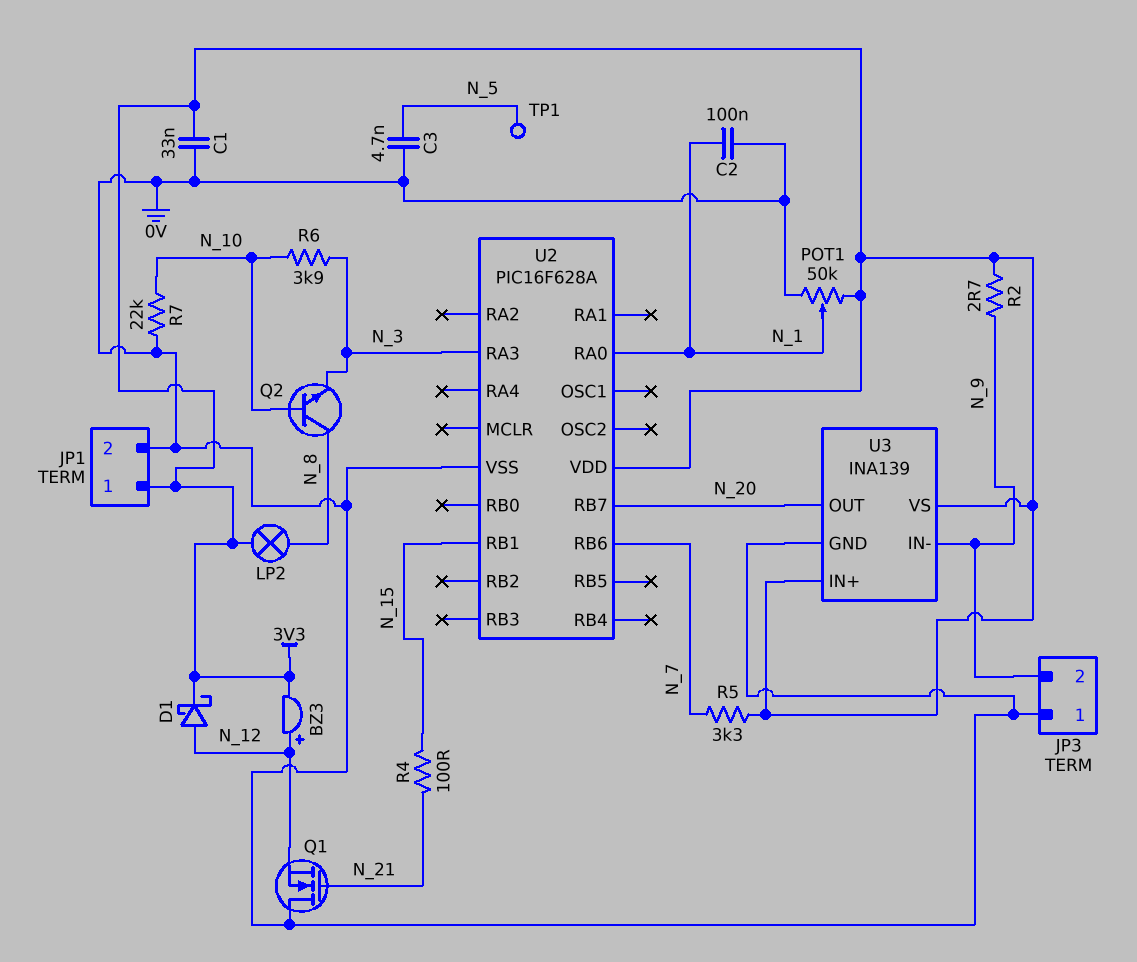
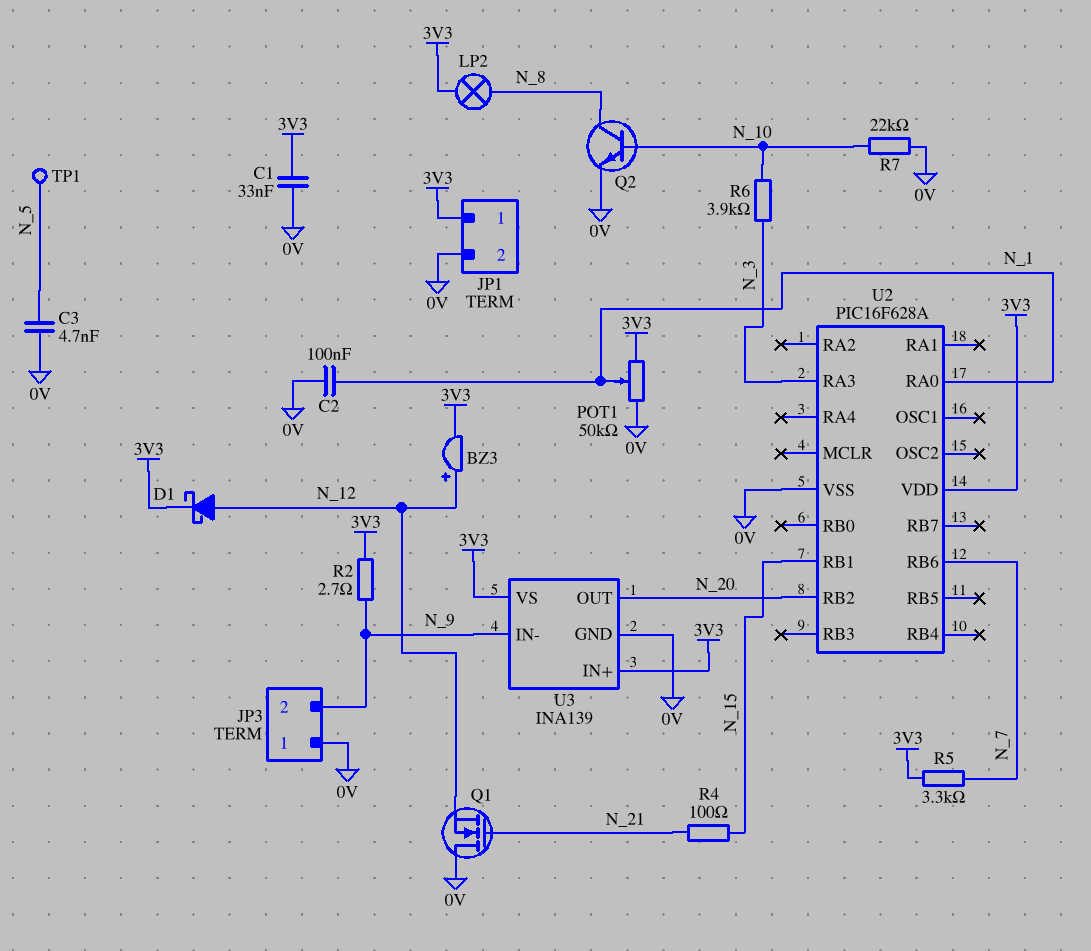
Q2: NPN (B N_10, C N_8, E N_3) -> NPN (B N_10, C N_8, E 0V)
U2 pin RB2: none -> N_20
U2 pin RB7: N_20 -> none

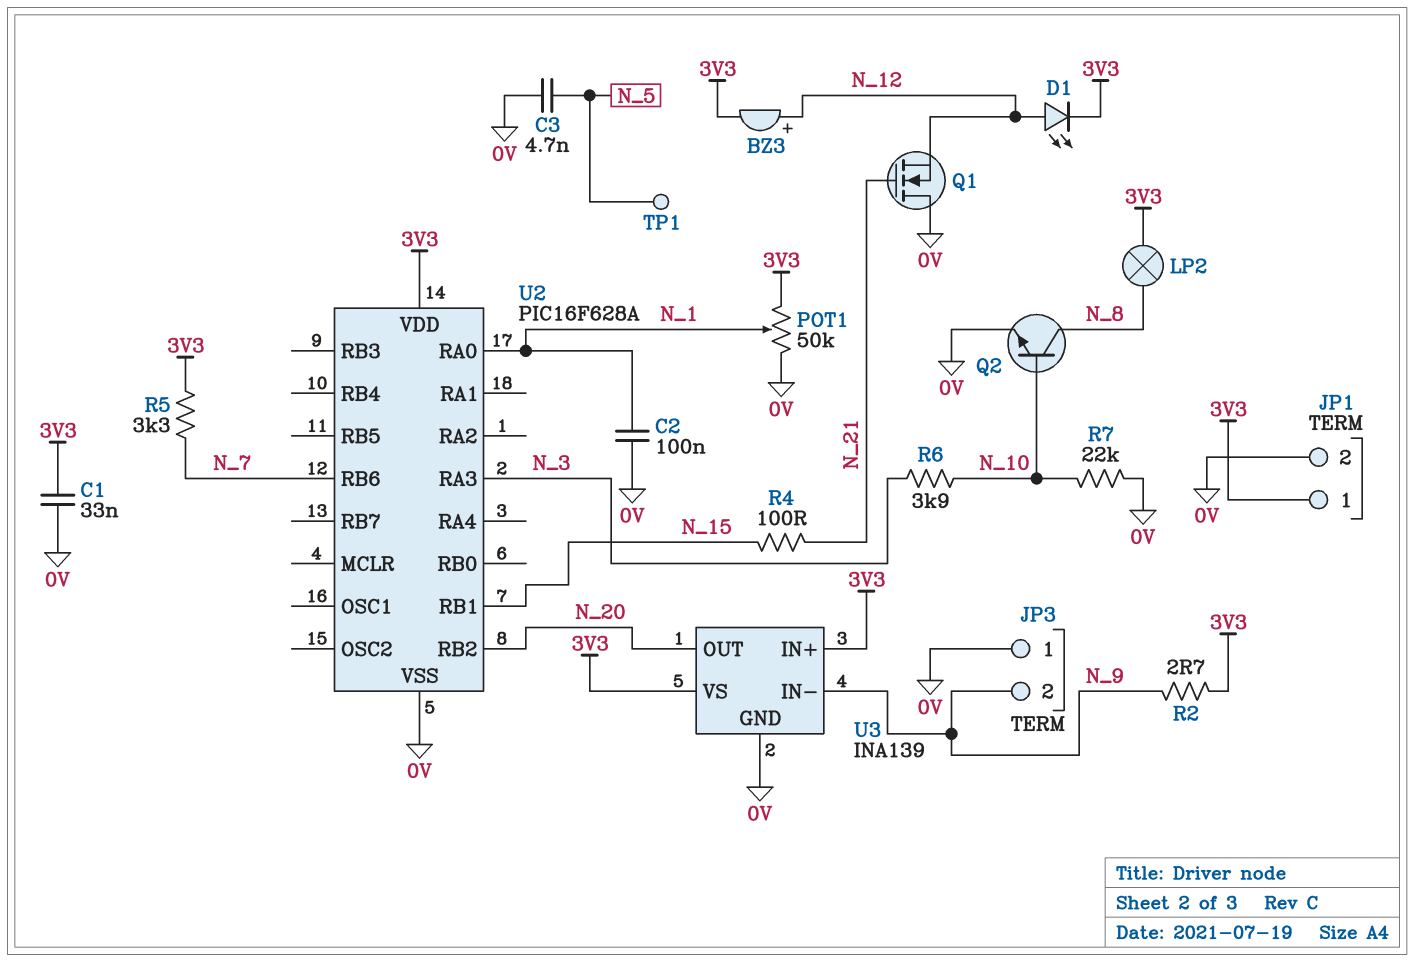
D1: schottky (A N_12, K 3V3) -> LED (A N_12, K 3V3)

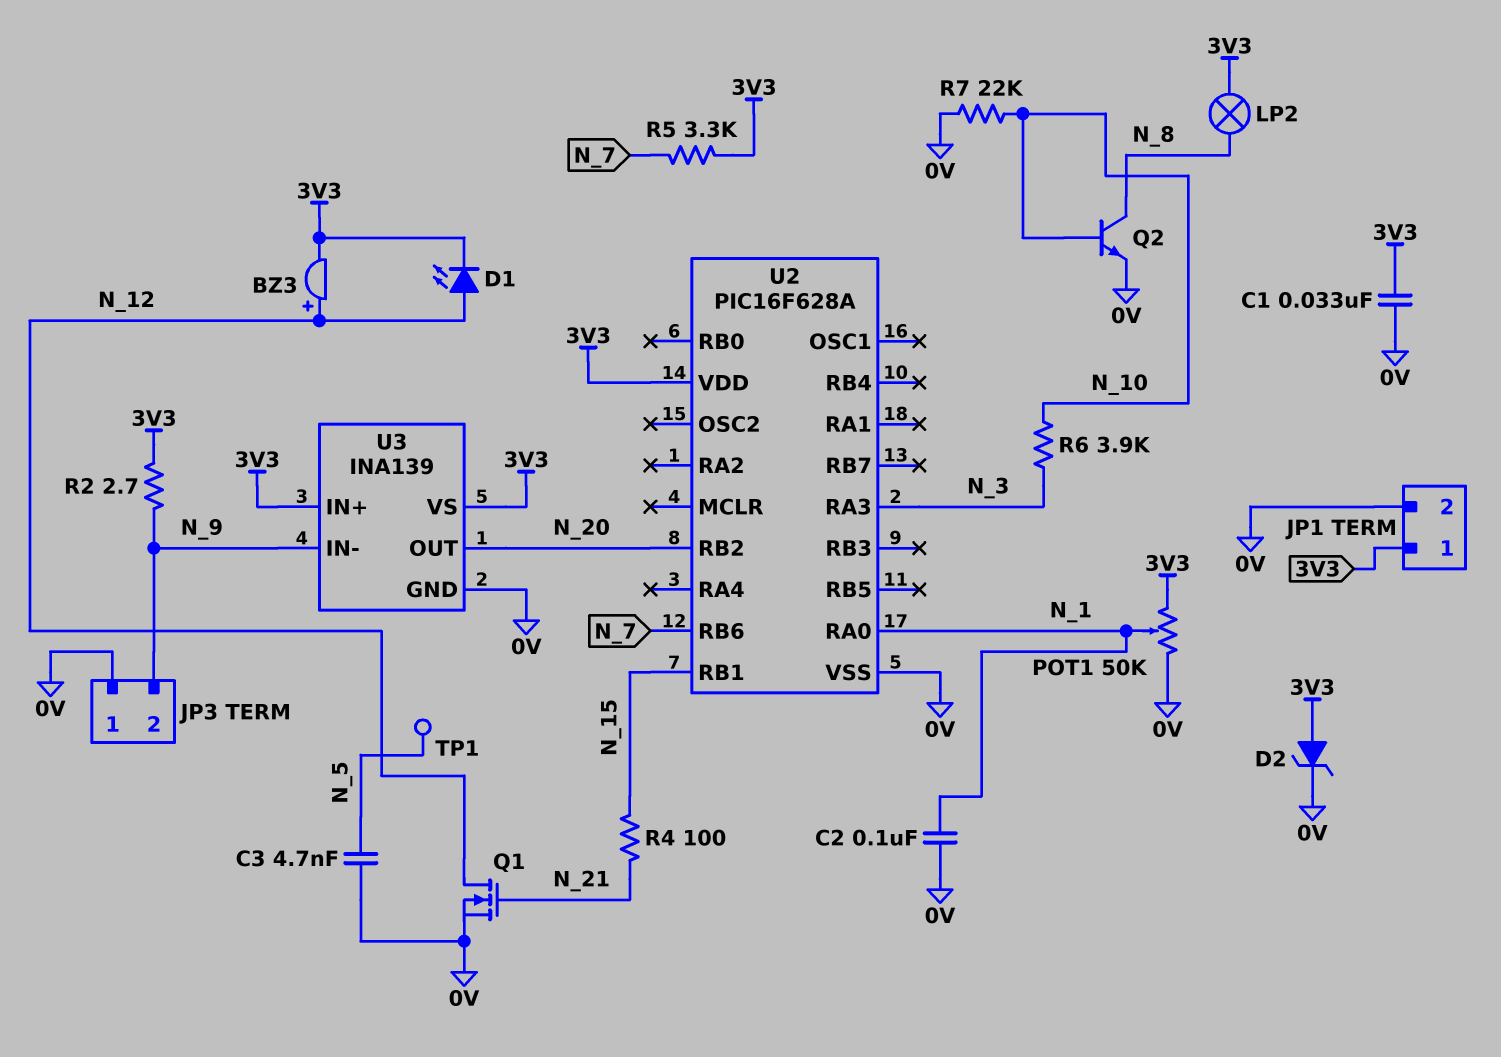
D2: none -> zener (A 3V3, K 0V)
Q1: NMOS (G N_21, D 0V, S N_12) -> NMOS (G N_21, D N_12, S 0V)

